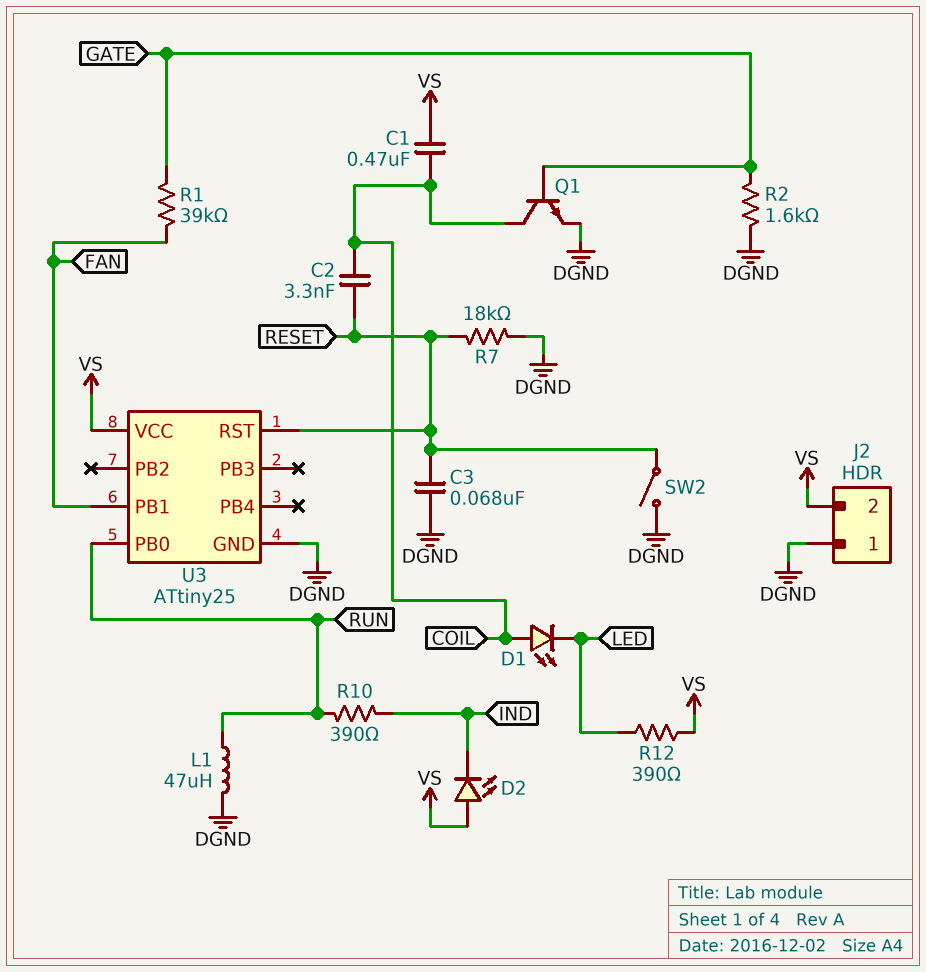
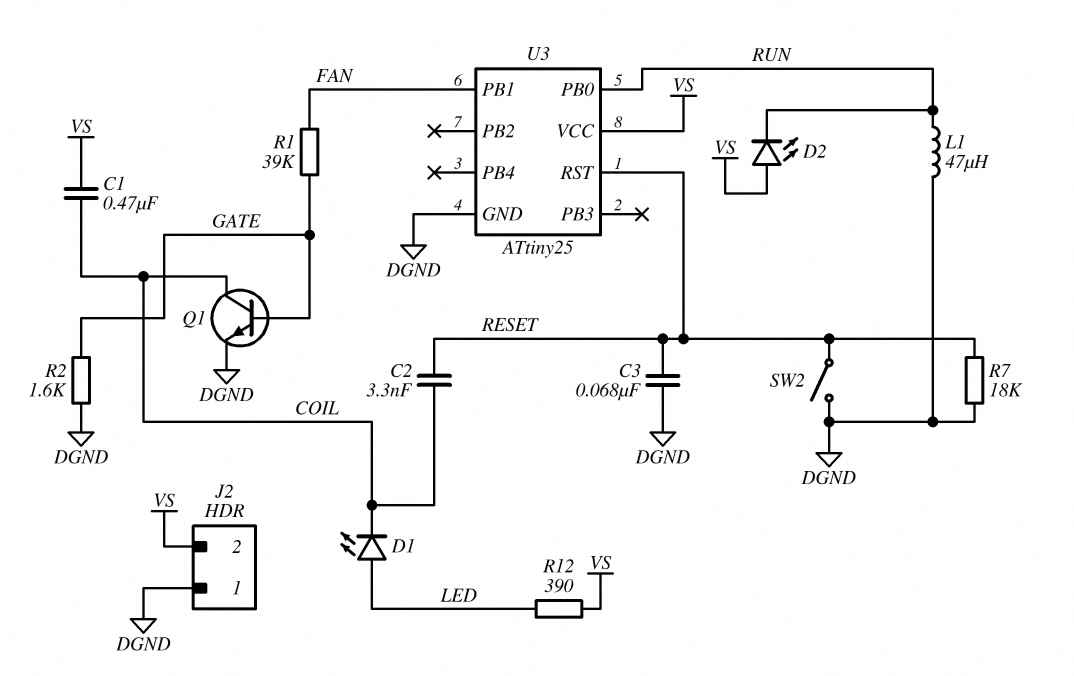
D1: LED (A COIL, K LED) -> LED (A LED, K COIL)
D2: LED (A VS, K IND) -> LED (A VS, K RUN)
R10: 390 (IND, RUN) -> none

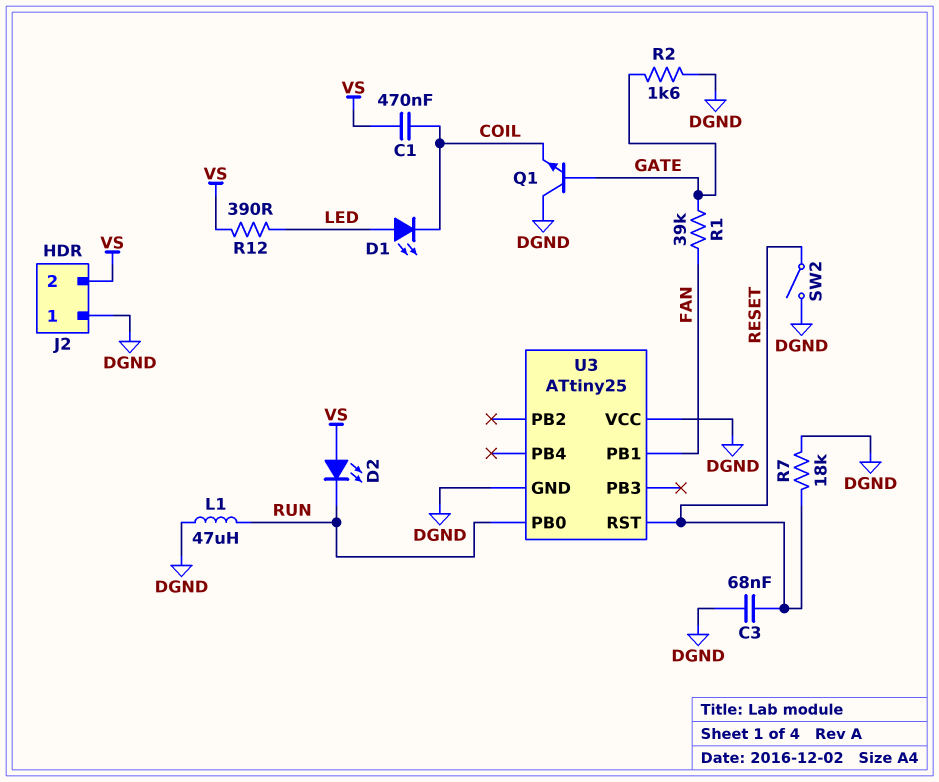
C2: 3.3nF (COIL, RESET) -> none
Q1: NPN (B GATE, C COIL, E DGND) -> NPN (B GATE, C DGND, E COIL)
U3 pin VCC: VS -> DGND

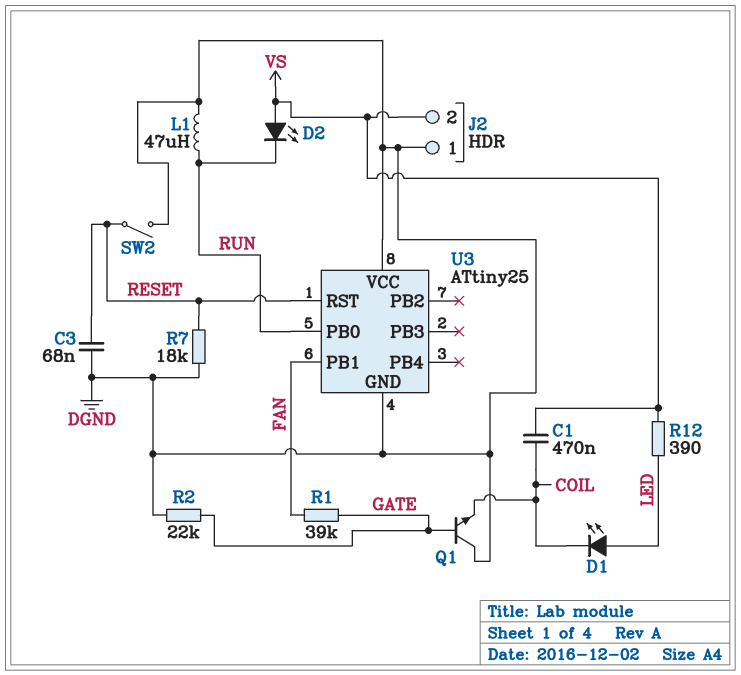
R2: 1.6k (DGND, GATE) -> 22k (DGND, GATE)

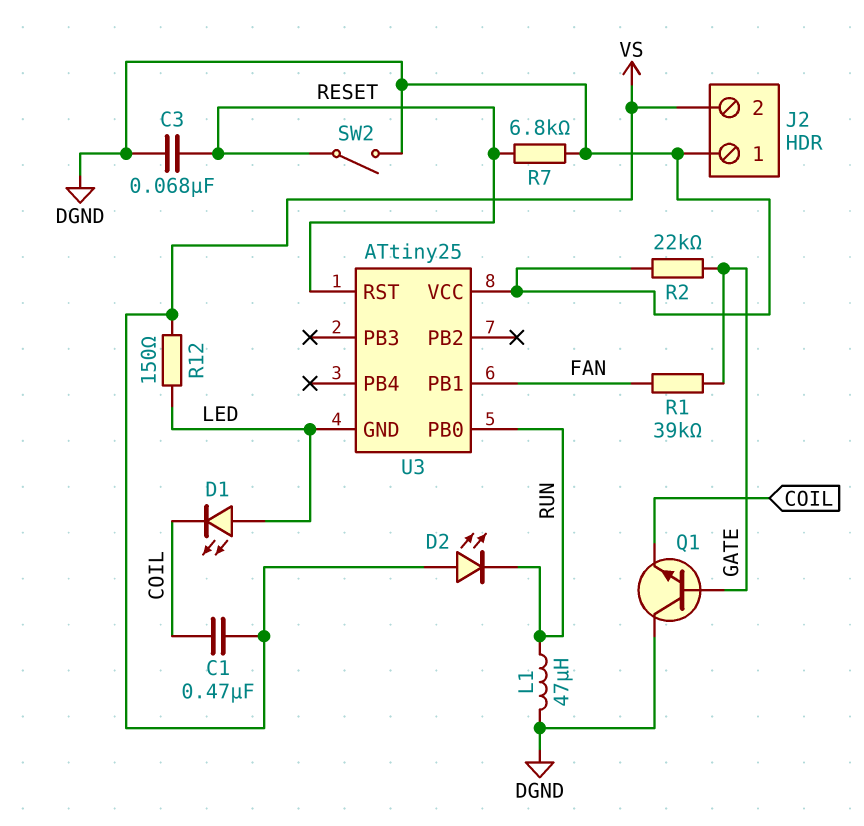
R7: 18k (DGND, RESET) -> 6.8k (DGND, RESET)
R12: 390 (LED, VS) -> 150 (LED, VS)
U3 pin GND: DGND -> LED

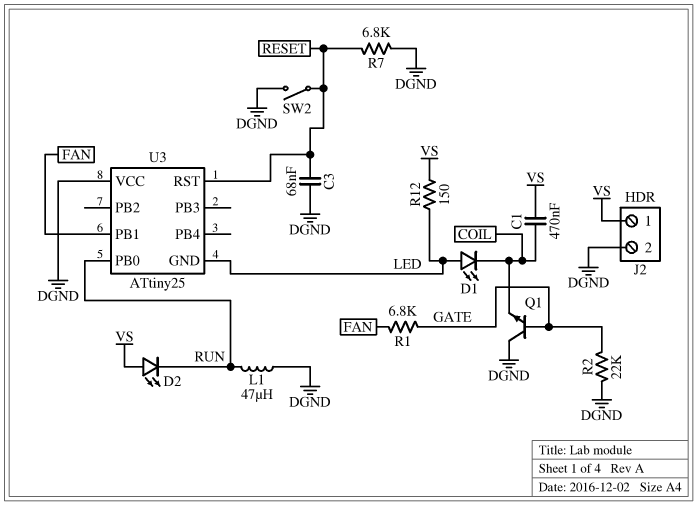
J2 pin 1: DGND -> VS
J2 pin 2: VS -> DGND
R1: 39k (FAN, GATE) -> 6.8k (FAN, GATE)

